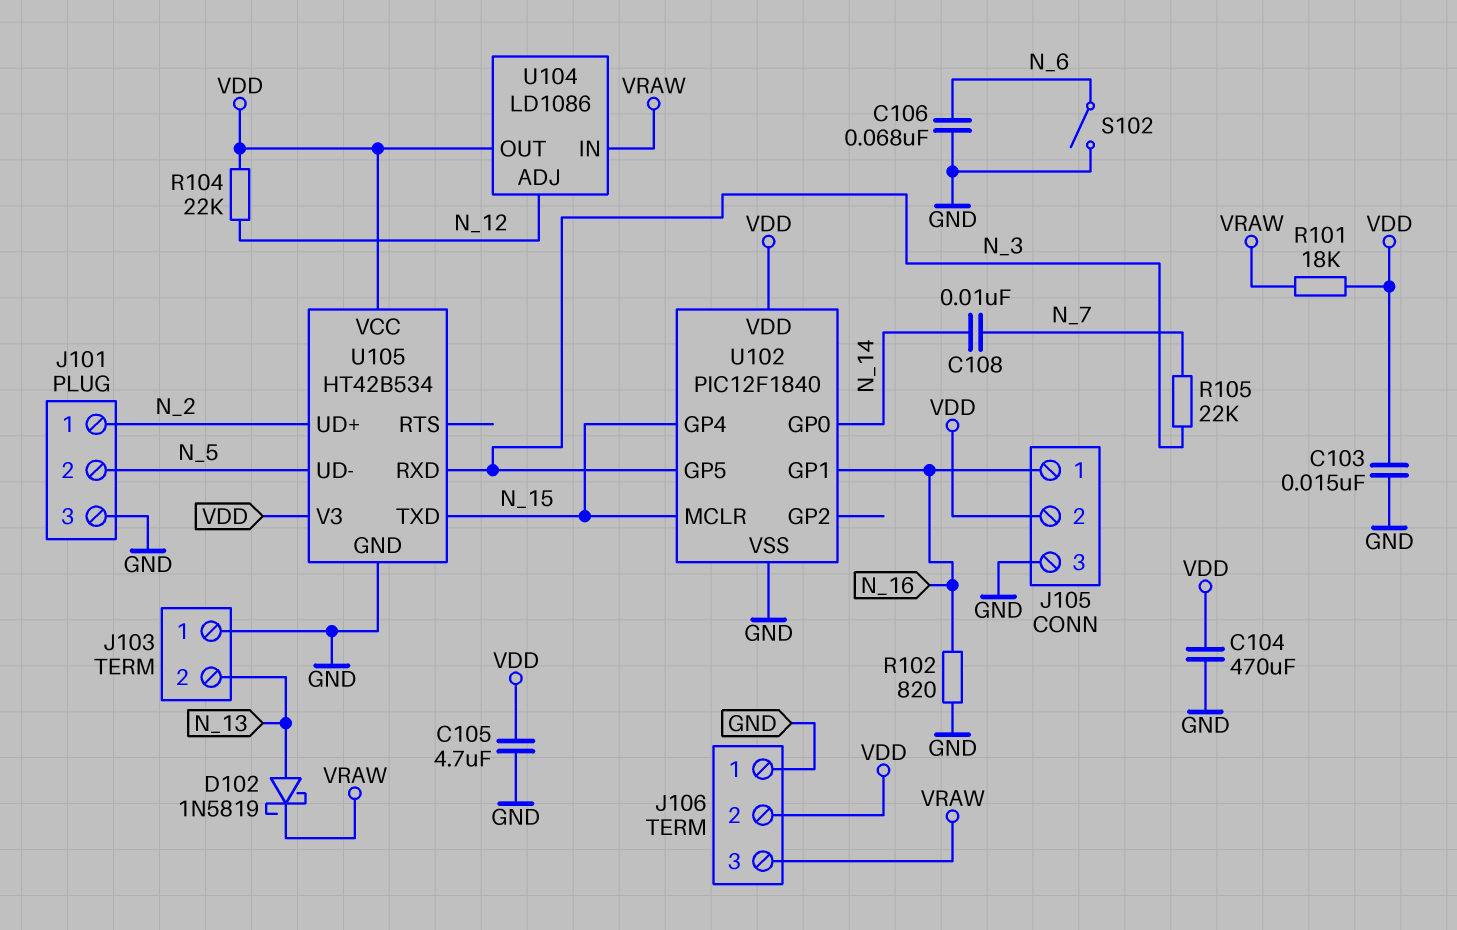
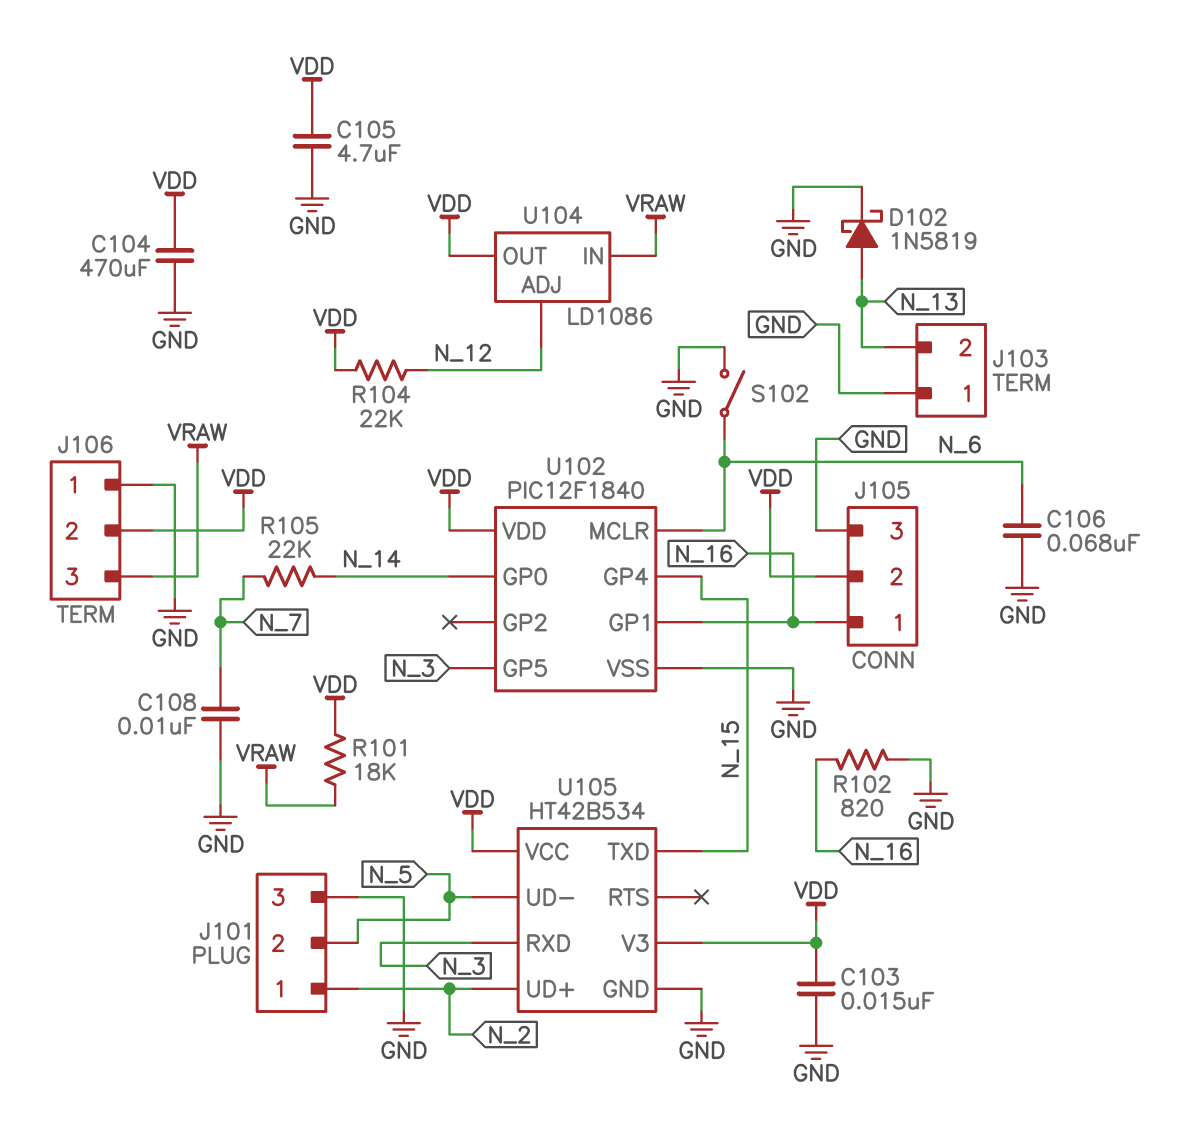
C108: 10nF (N_7, N_14) -> 10nF (GND, N_7)
D102: schottky 1N5819 (A N_13, K VRAW) -> schottky 1N5819 (A N_13, K GND)
R105: 22k (N_3, N_7) -> 22k (N_7, N_14)
U102 pin MCLR: N_15 -> N_6

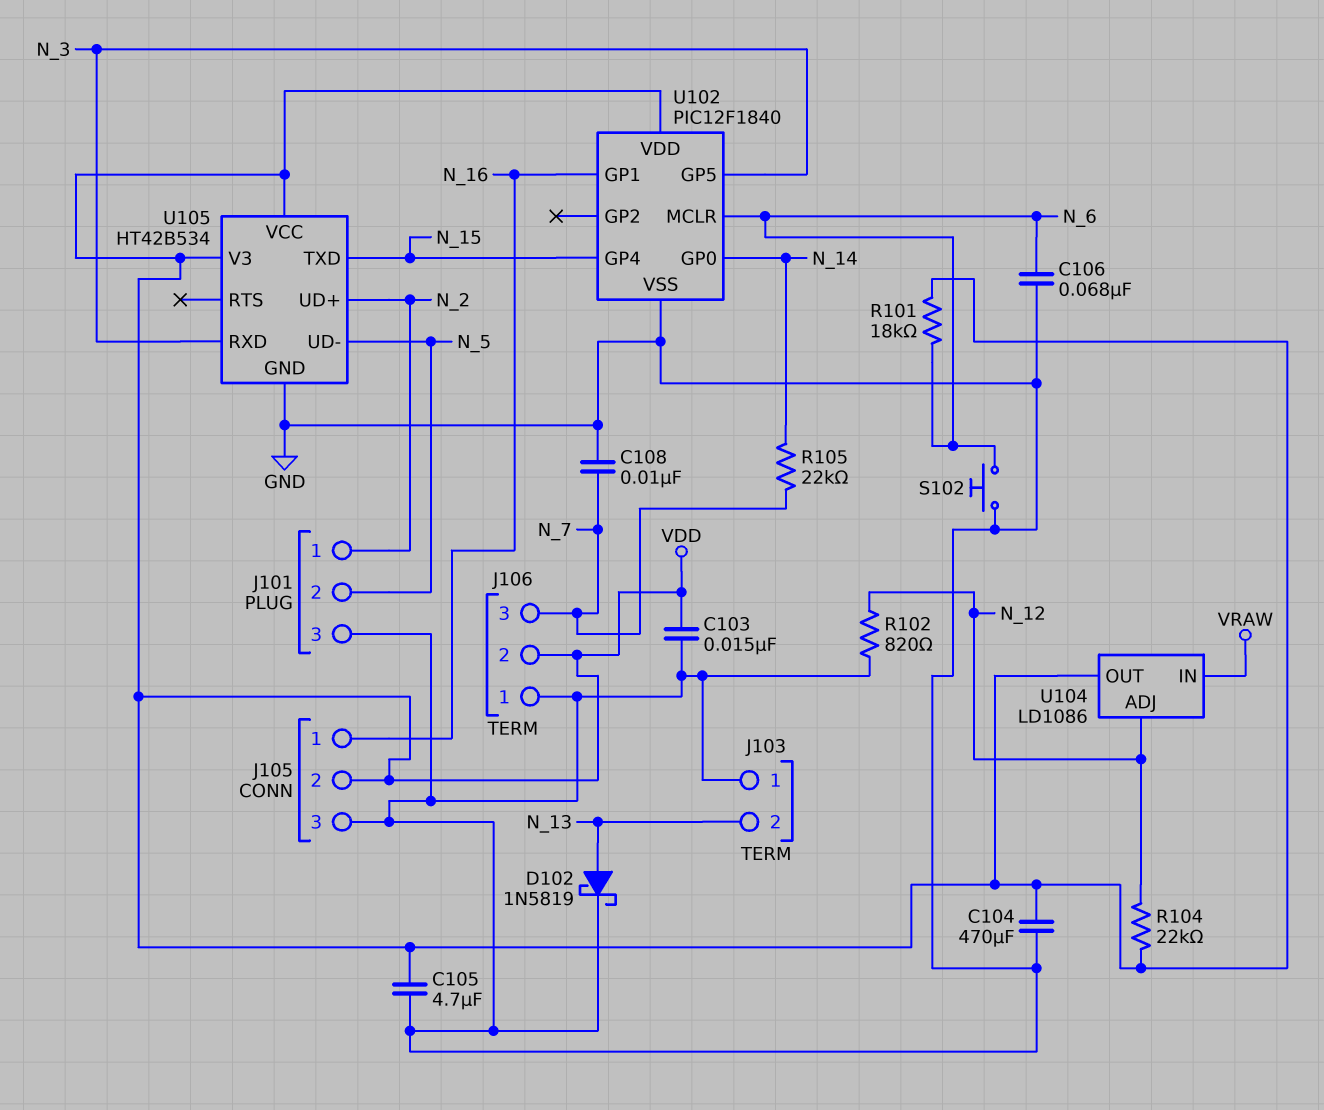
J106 pin 3: VRAW -> N_7
R101: 18k (VDD, VRAW) -> 18k (N_6, VDD)
R102: 820 (GND, N_16) -> 820 (GND, N_12)
S102: switch (GND, N_6) -> button (GND, N_6)

